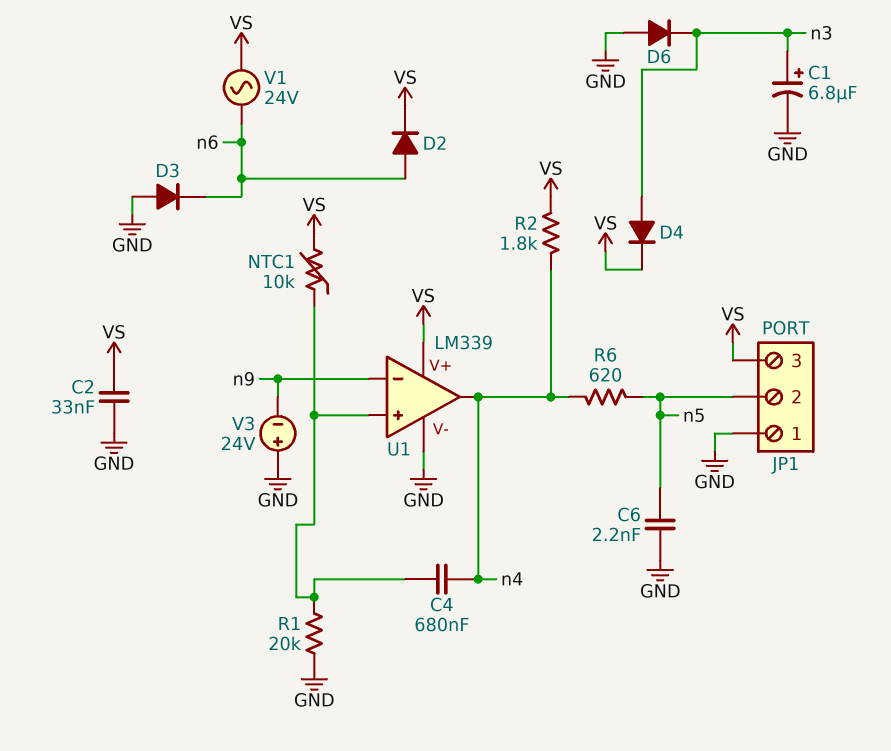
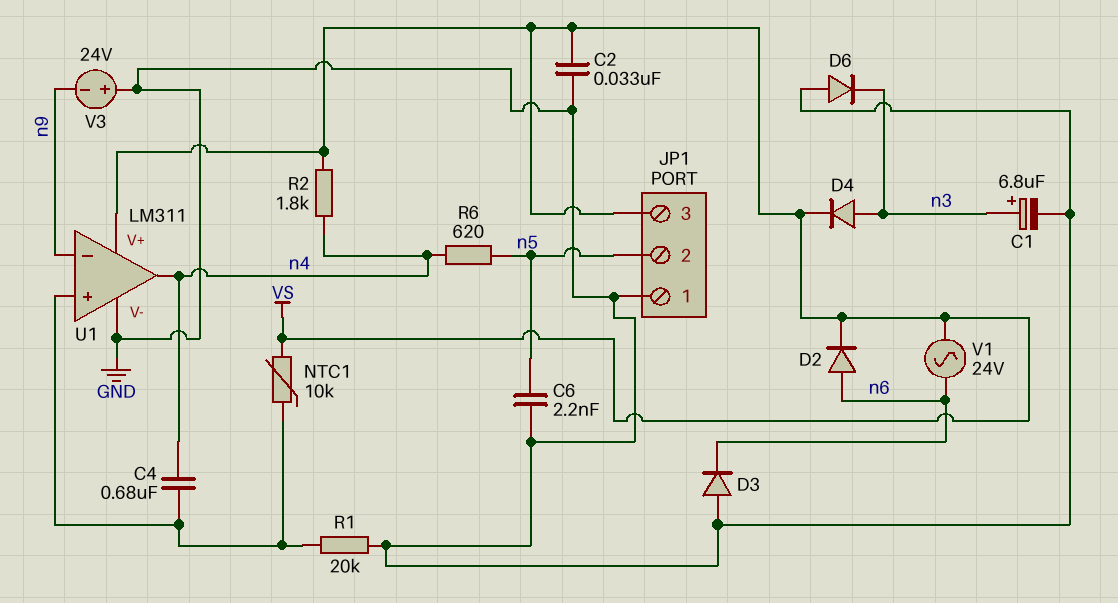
U1: LM339 -> LM311

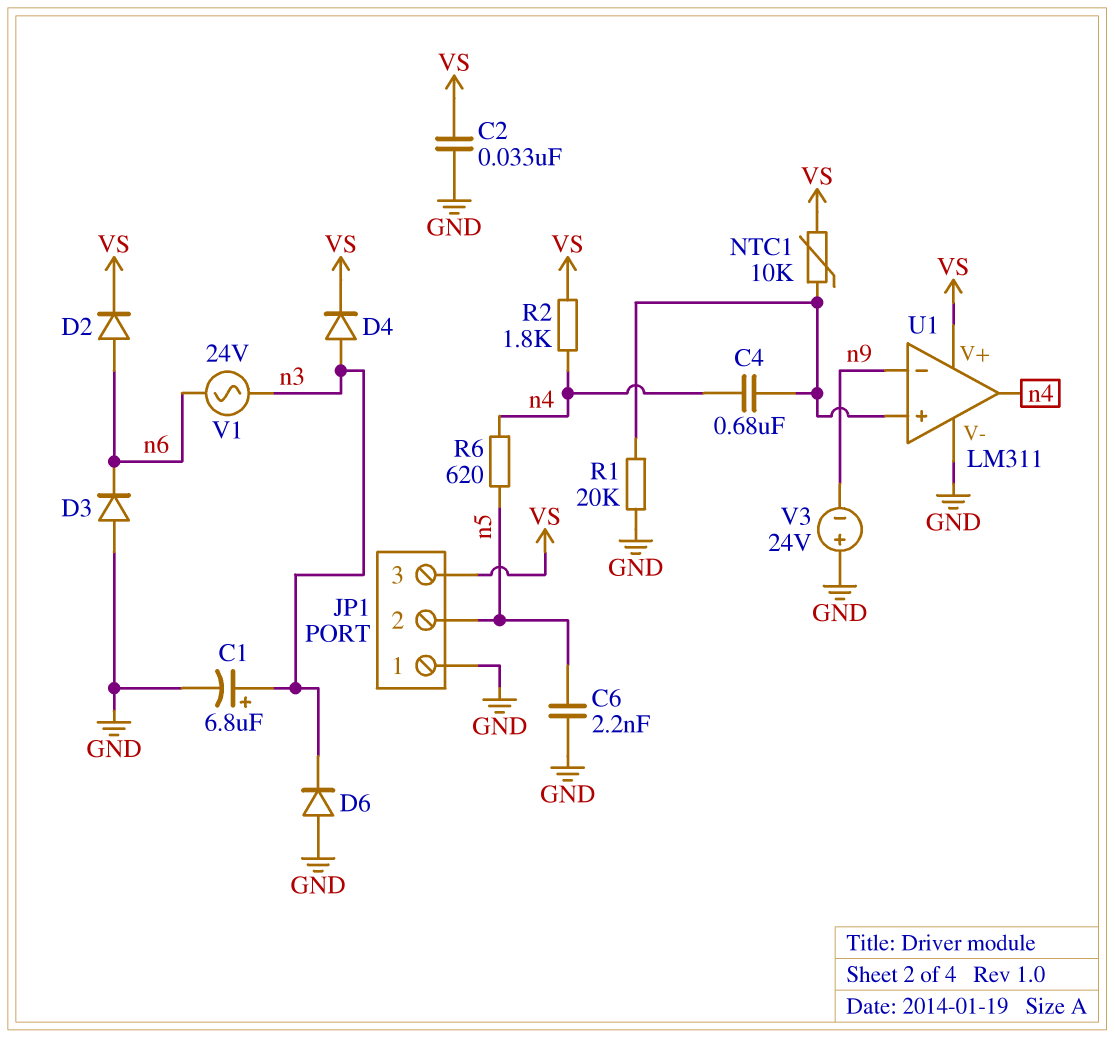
V1: AC 24V (VS, n6) -> AC 24V (n3, n6)

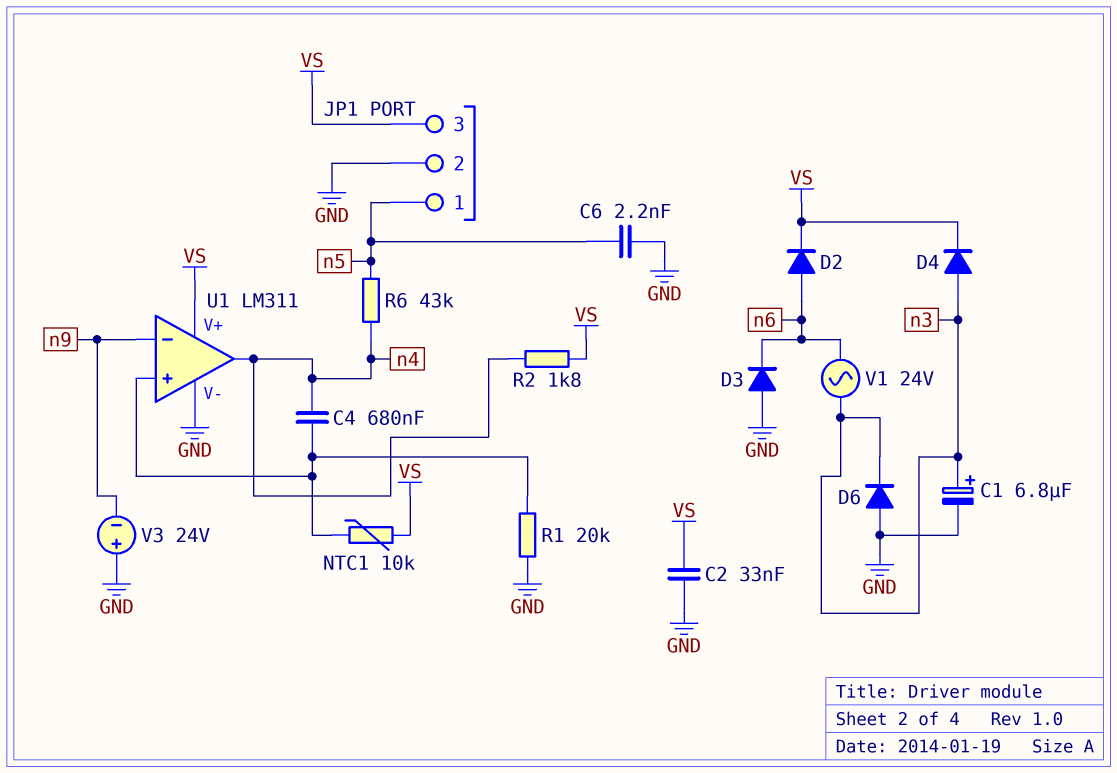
JP1 pin 1: GND -> n5
JP1 pin 2: n5 -> GND
R6: 620 (n4, n5) -> 43k (n4, n5)

